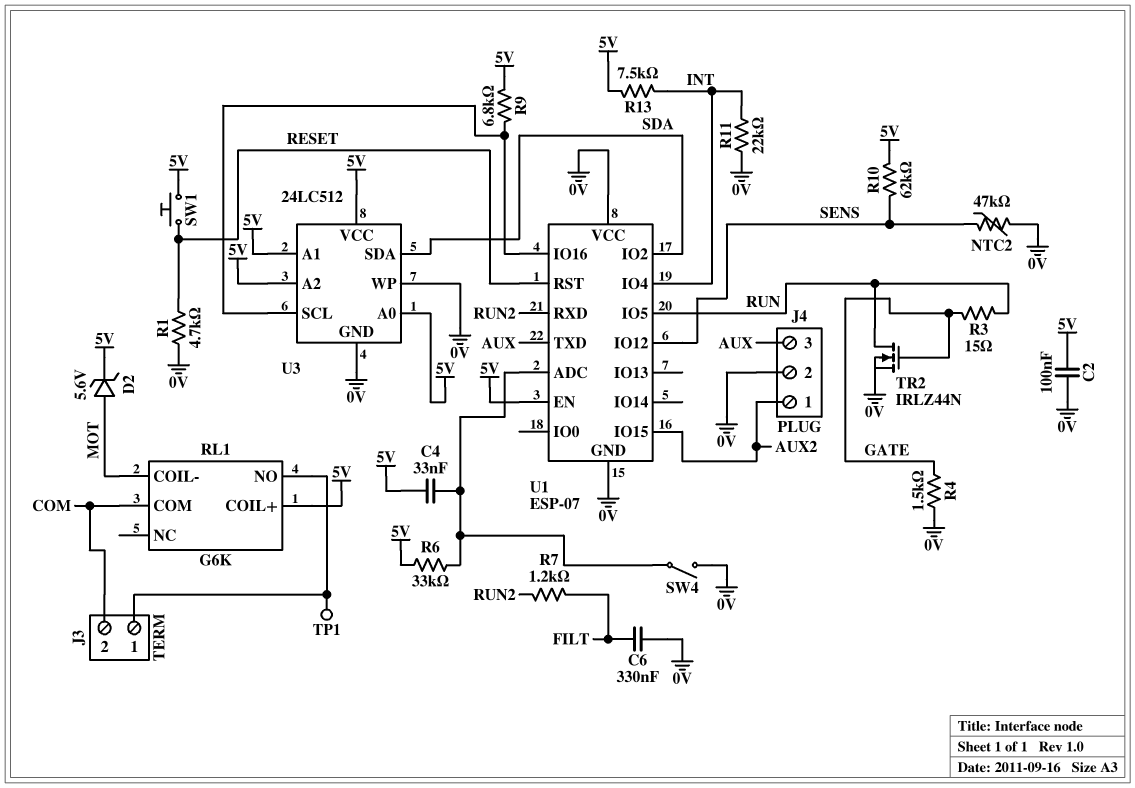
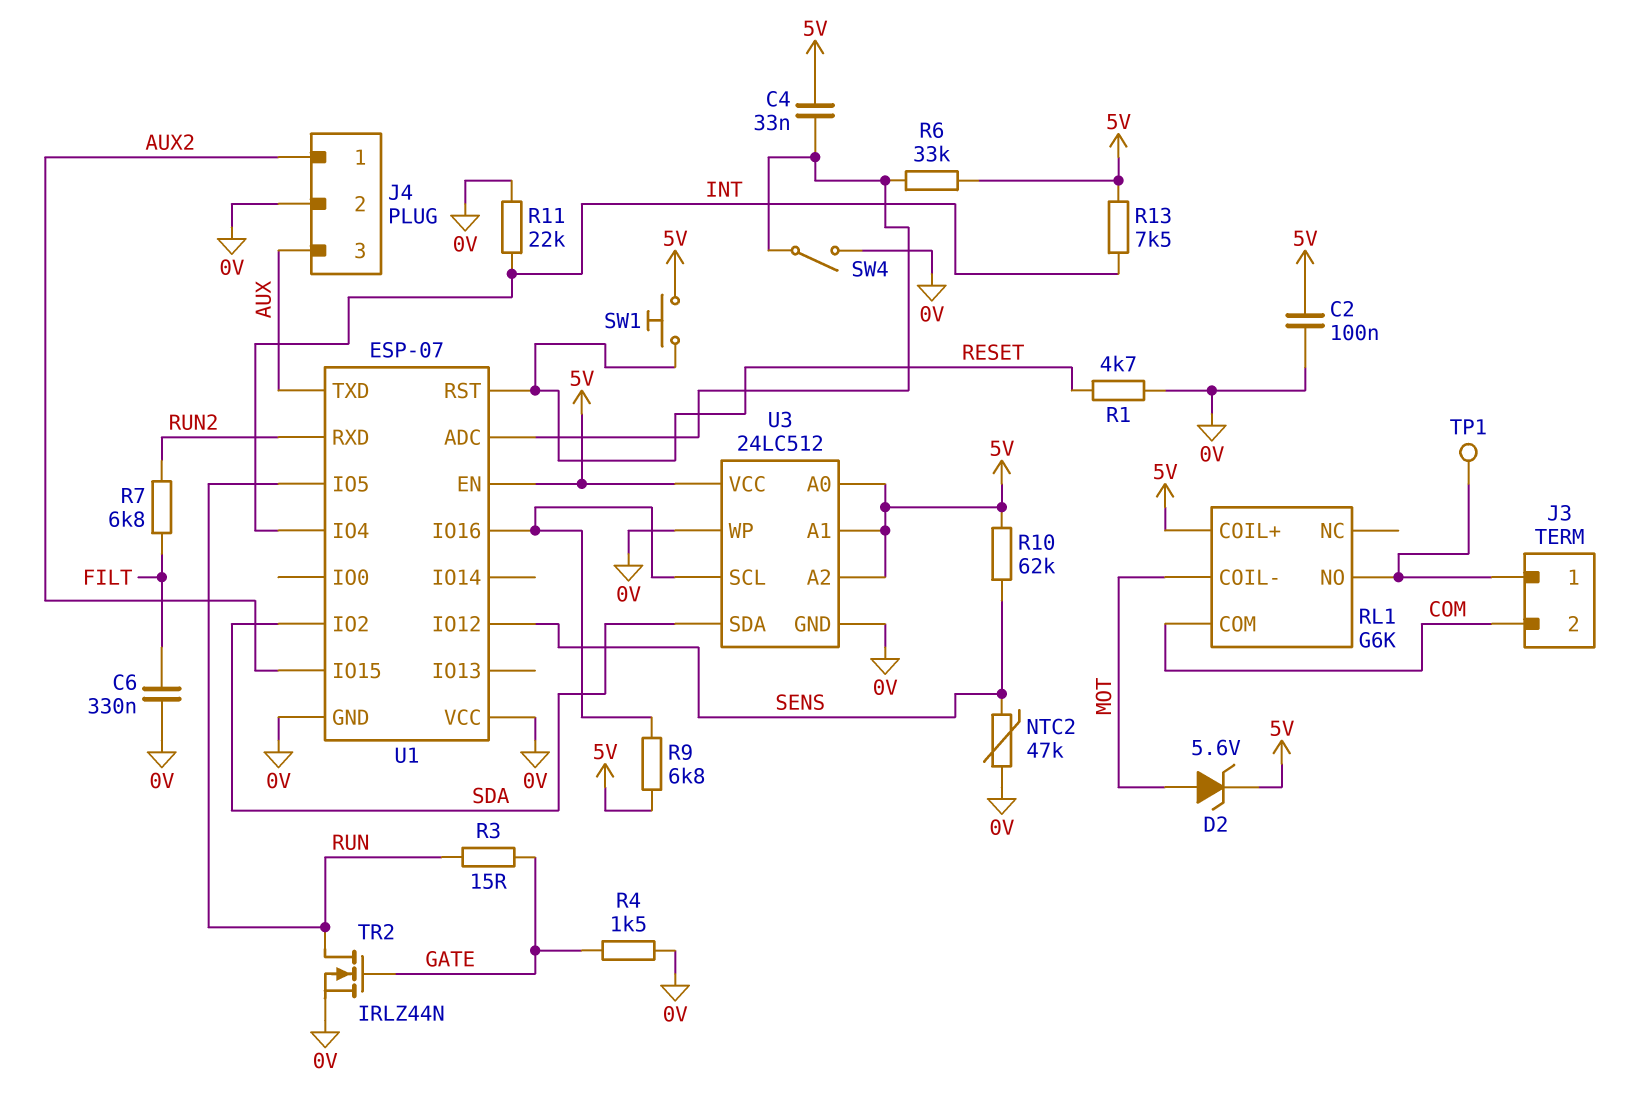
R7: 1.2k (FILT, RUN2) -> 6.8k (FILT, RUN2)

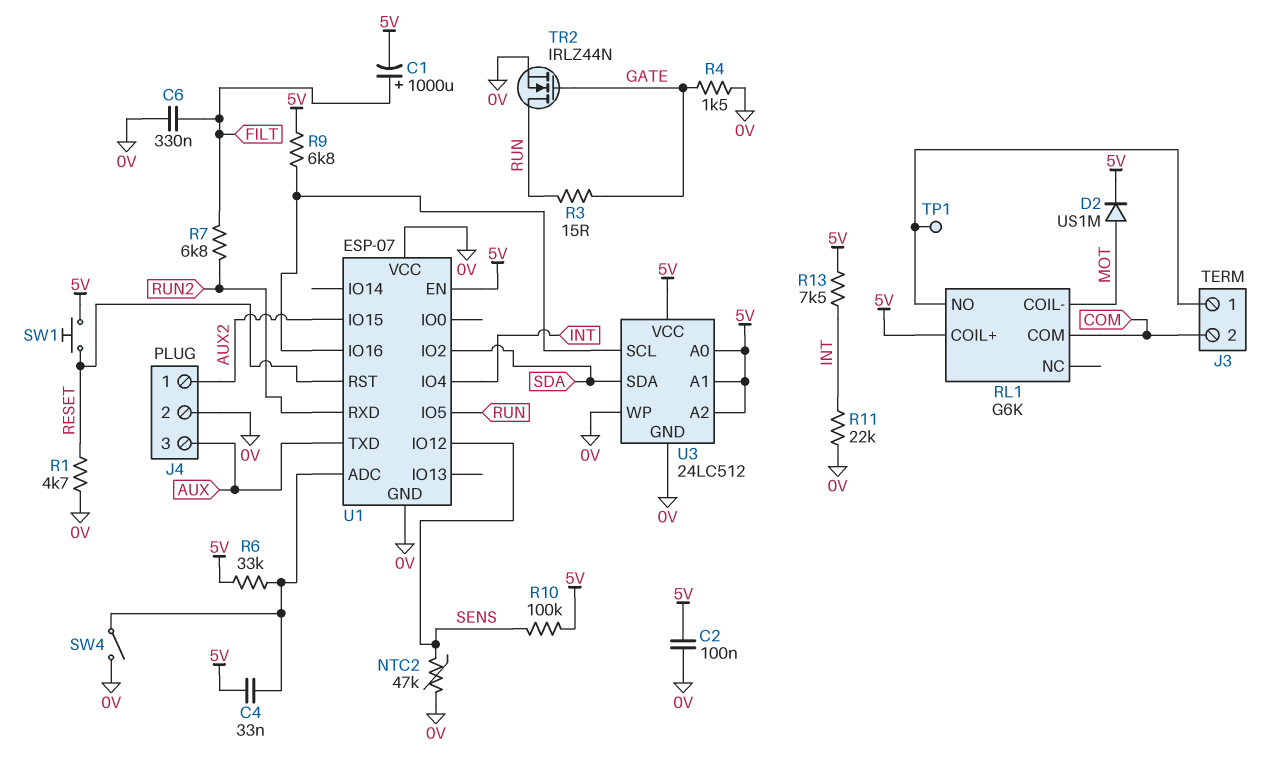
C1: none -> 1000uF (plus FILT, minus 5V)
D2: zener 5.6V (A MOT, K 5V) -> diode US1M (A MOT, K 5V)
R10: 62k (5V, SENS) -> 100k (5V, SENS)

